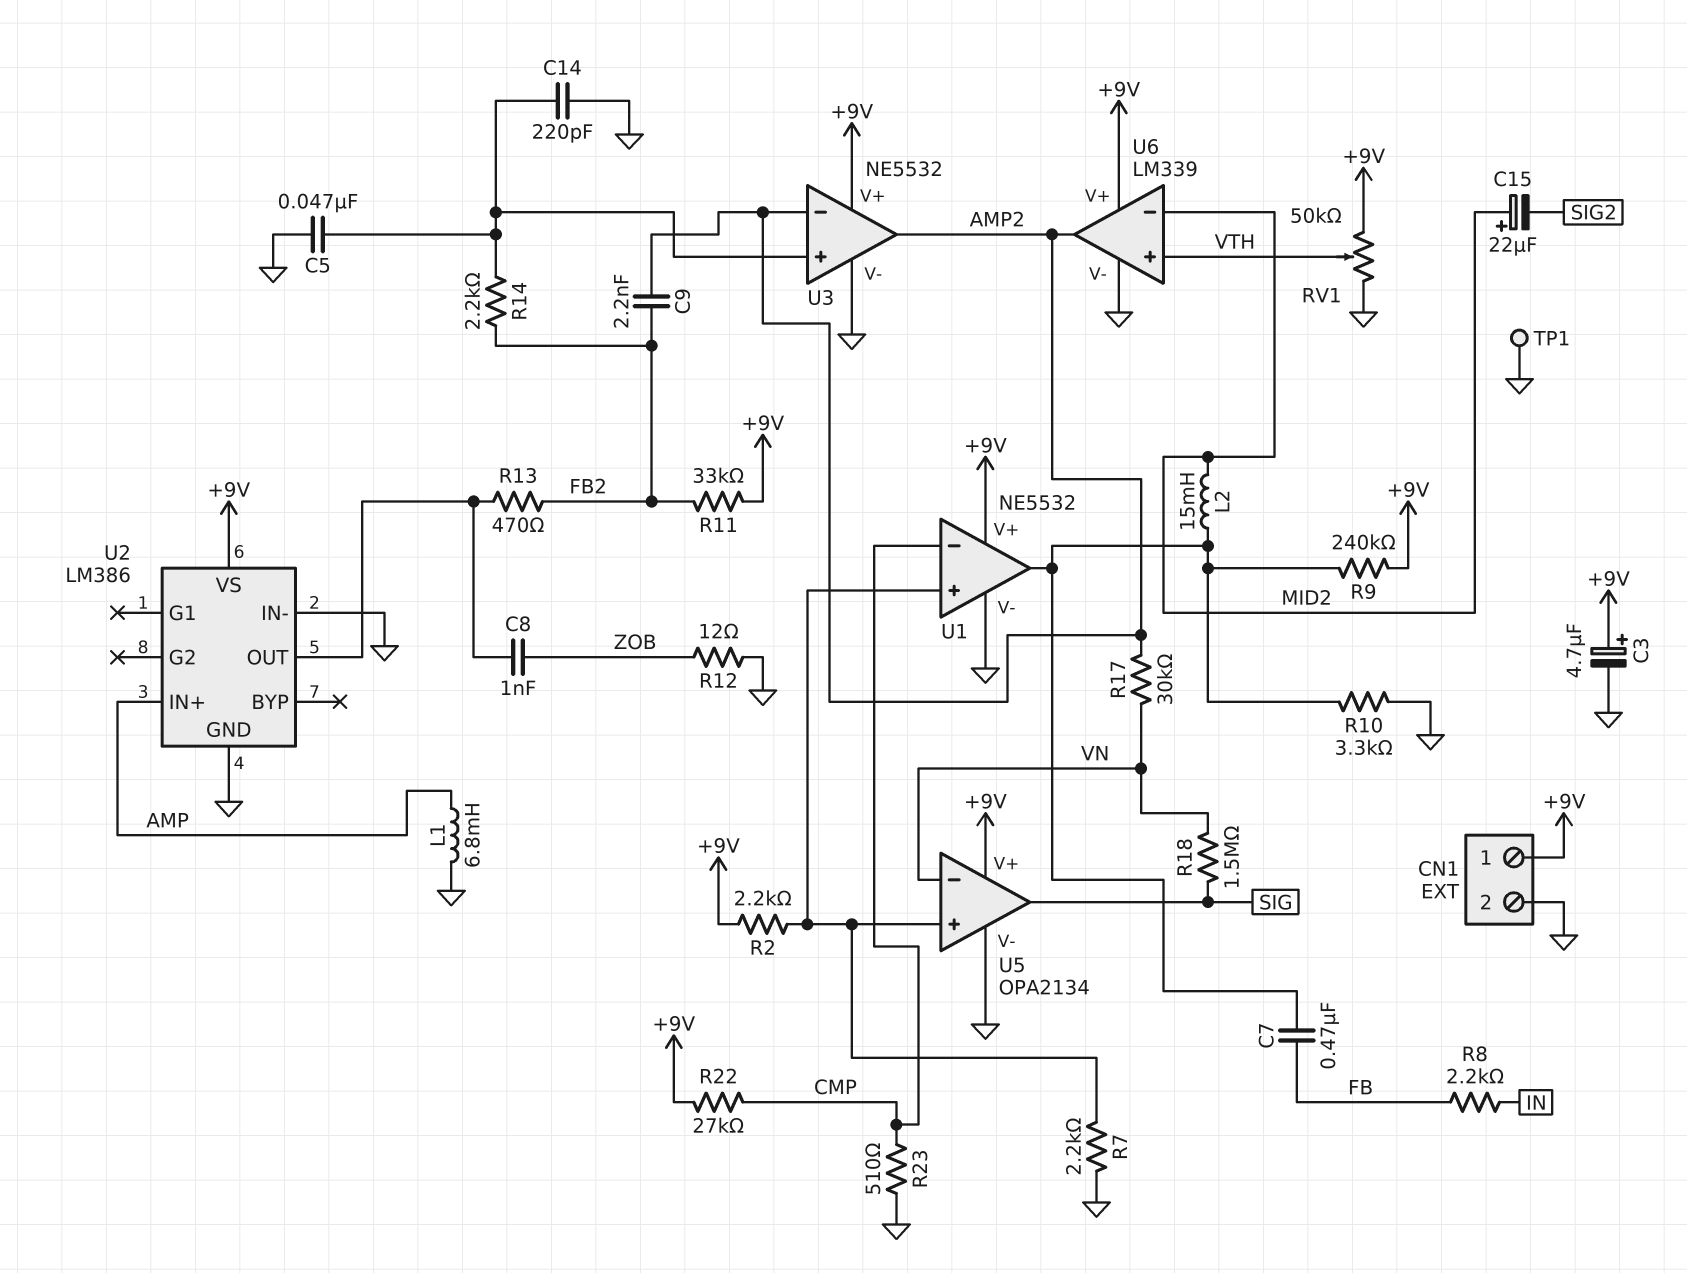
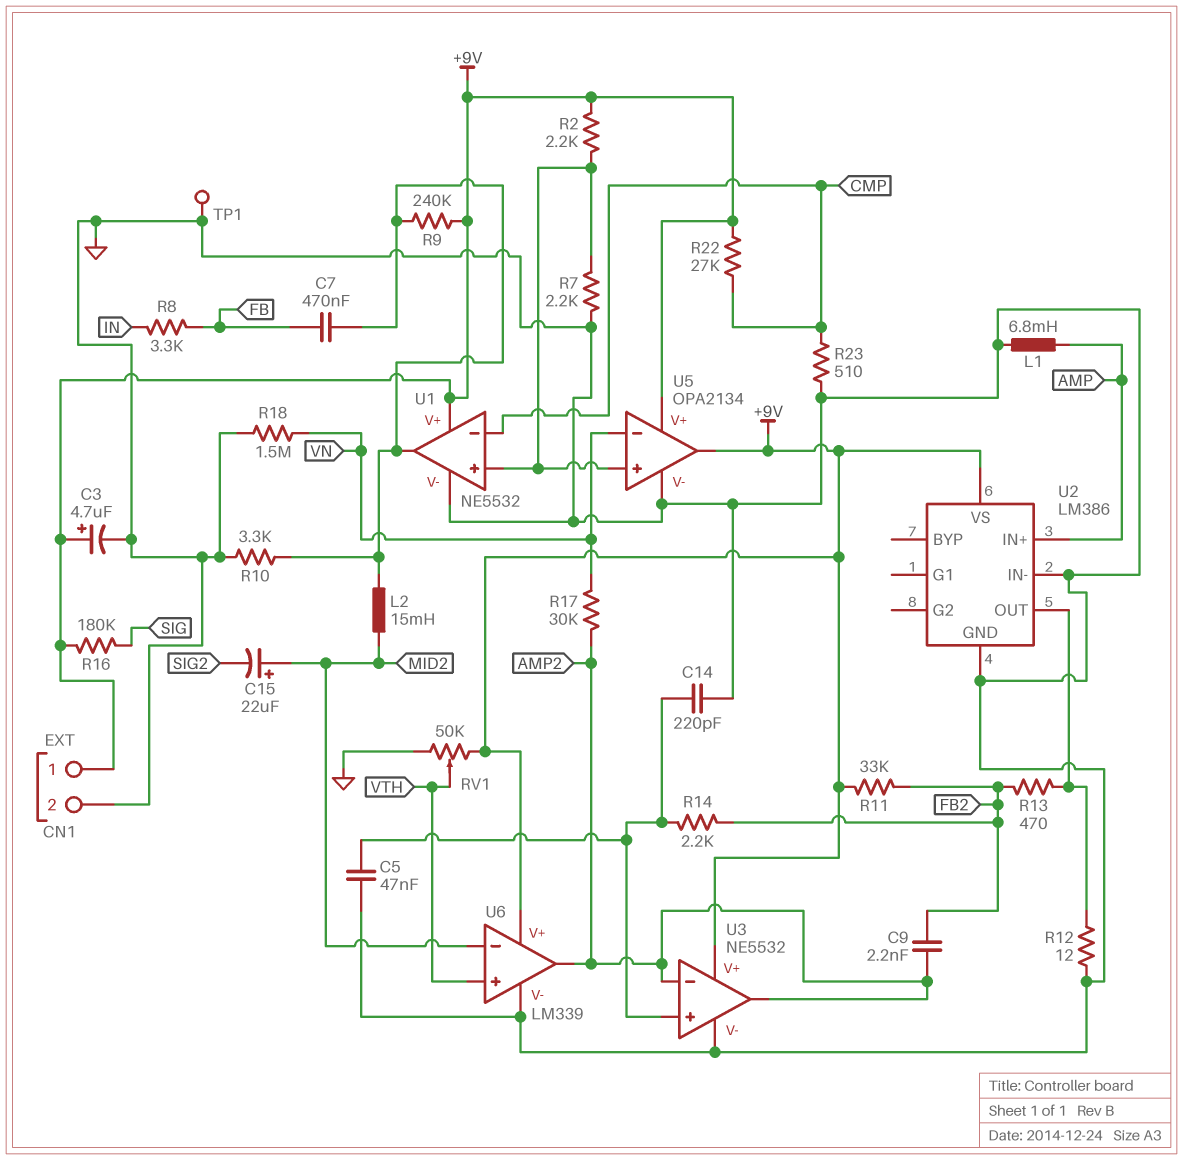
C8: 1nF (U2/OUT, ZOB) -> none
R8: 2.2k (FB, IN) -> 3.3k (FB, IN)
R12: 12 (GND, ZOB) -> 12 (GND, U2/OUT)
R16: none -> 180k (+9V, SIG)
R18: 1.5M (SIG, VN) -> 1.5M (GND, VN)
U5 pin out: SIG -> +9V

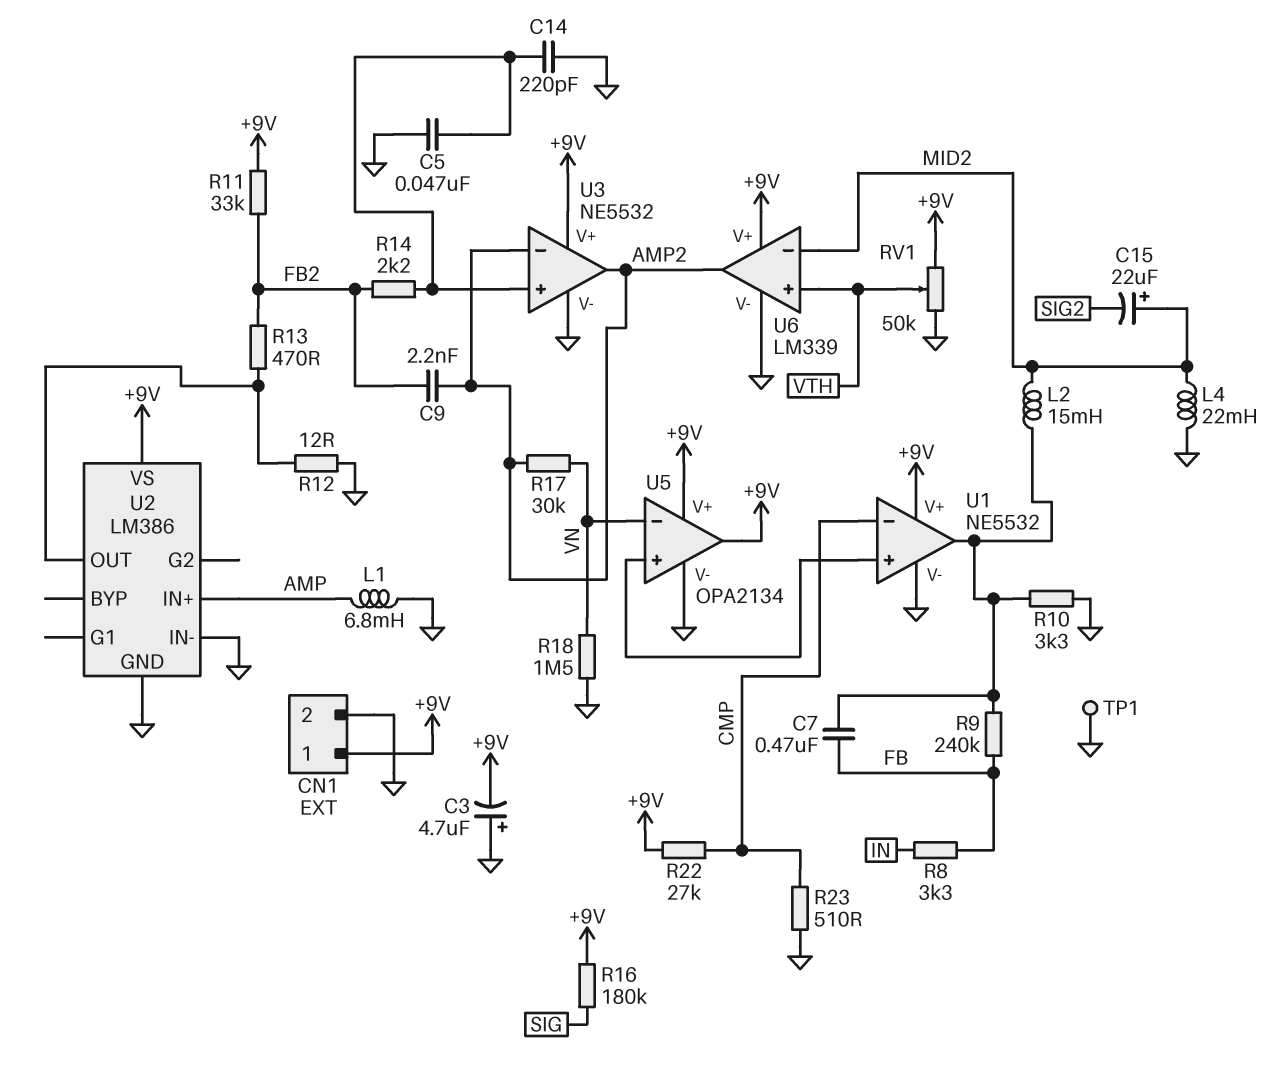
C3: 4.7uF (plus +9V, minus GND) -> 4.7uF (plus GND, minus +9V)
L4: none -> 22mH (GND, MID2)
R2: 2.2k (+9V, U1/in+) -> none
R7: 2.2k (GND, U1/in+) -> none
R9: 240k (+9V, U1/out) -> 240k (FB, U1/out)

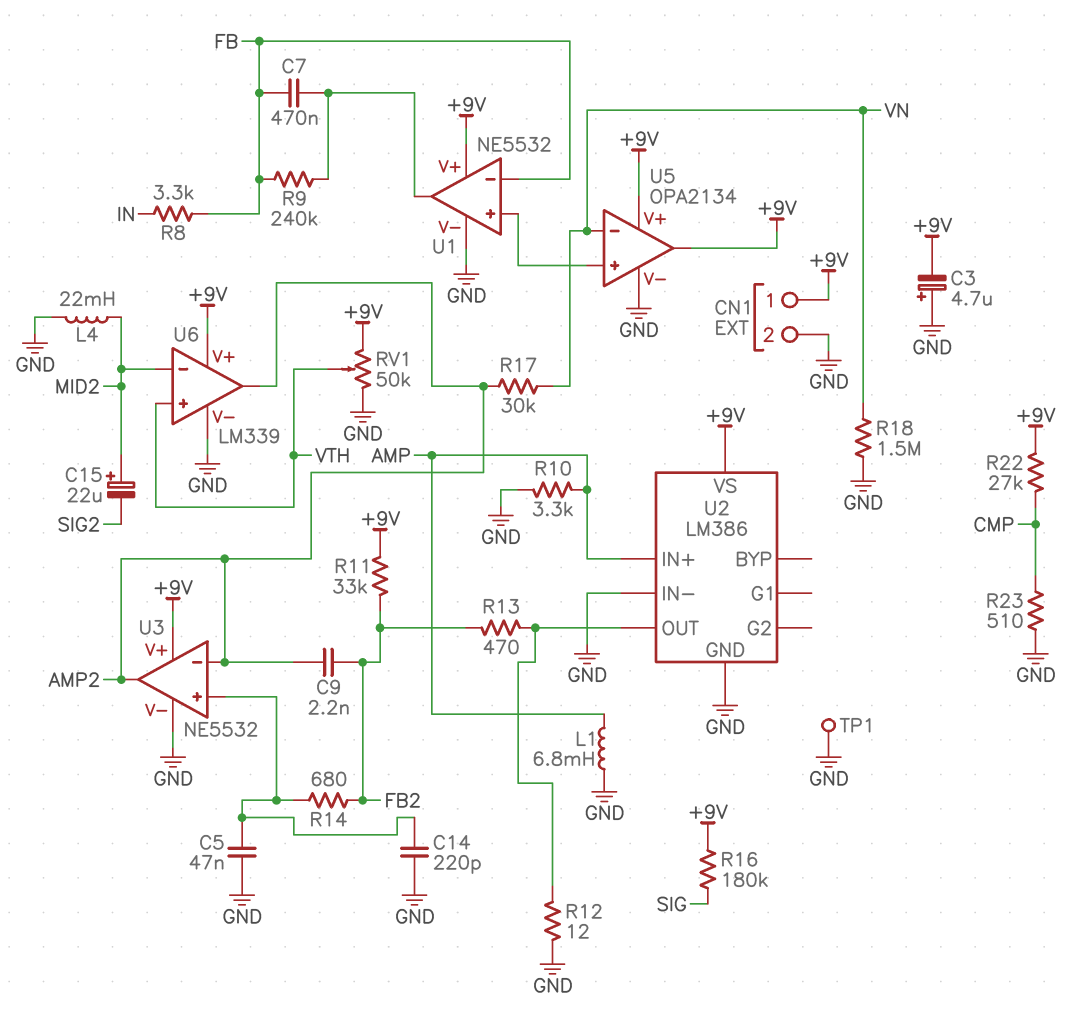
L2: 15mH (MID2, U1/out) -> none
R10: 3.3k (GND, U1/out) -> 3.3k (AMP, GND)
R14: 2.2k (FB2, U3/in+) -> 680 (FB2, U3/in+)
U1 pin in-: CMP -> FB

